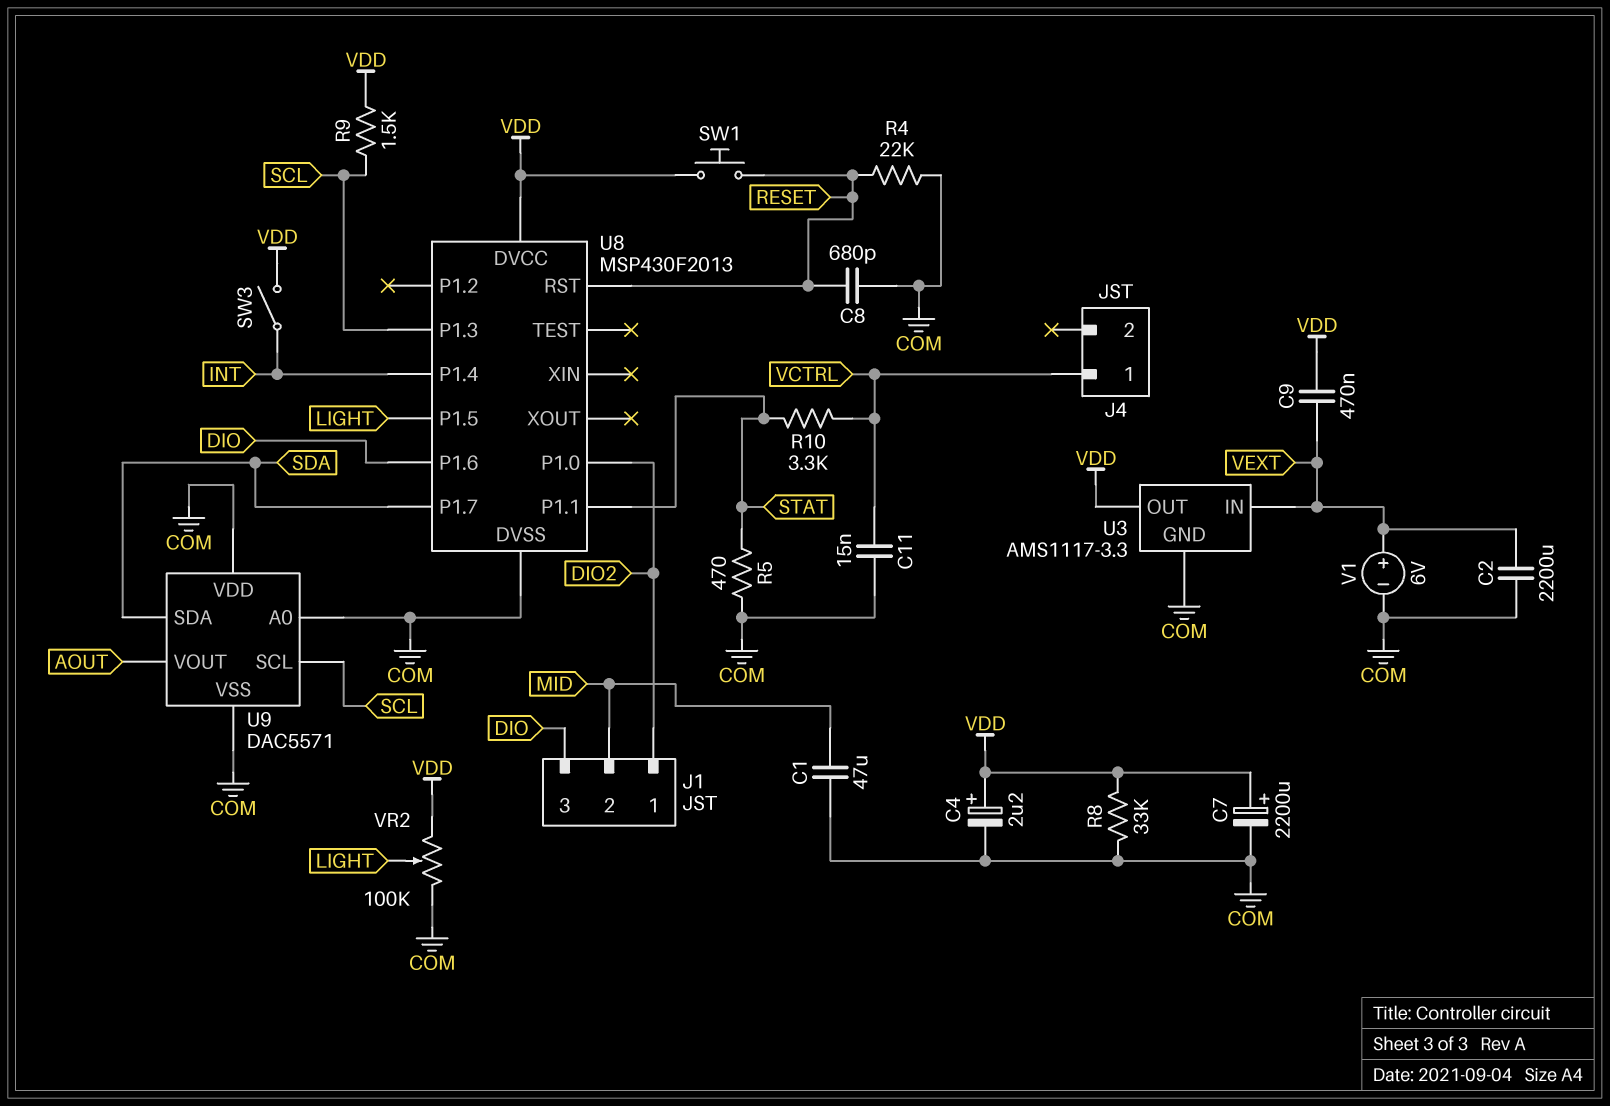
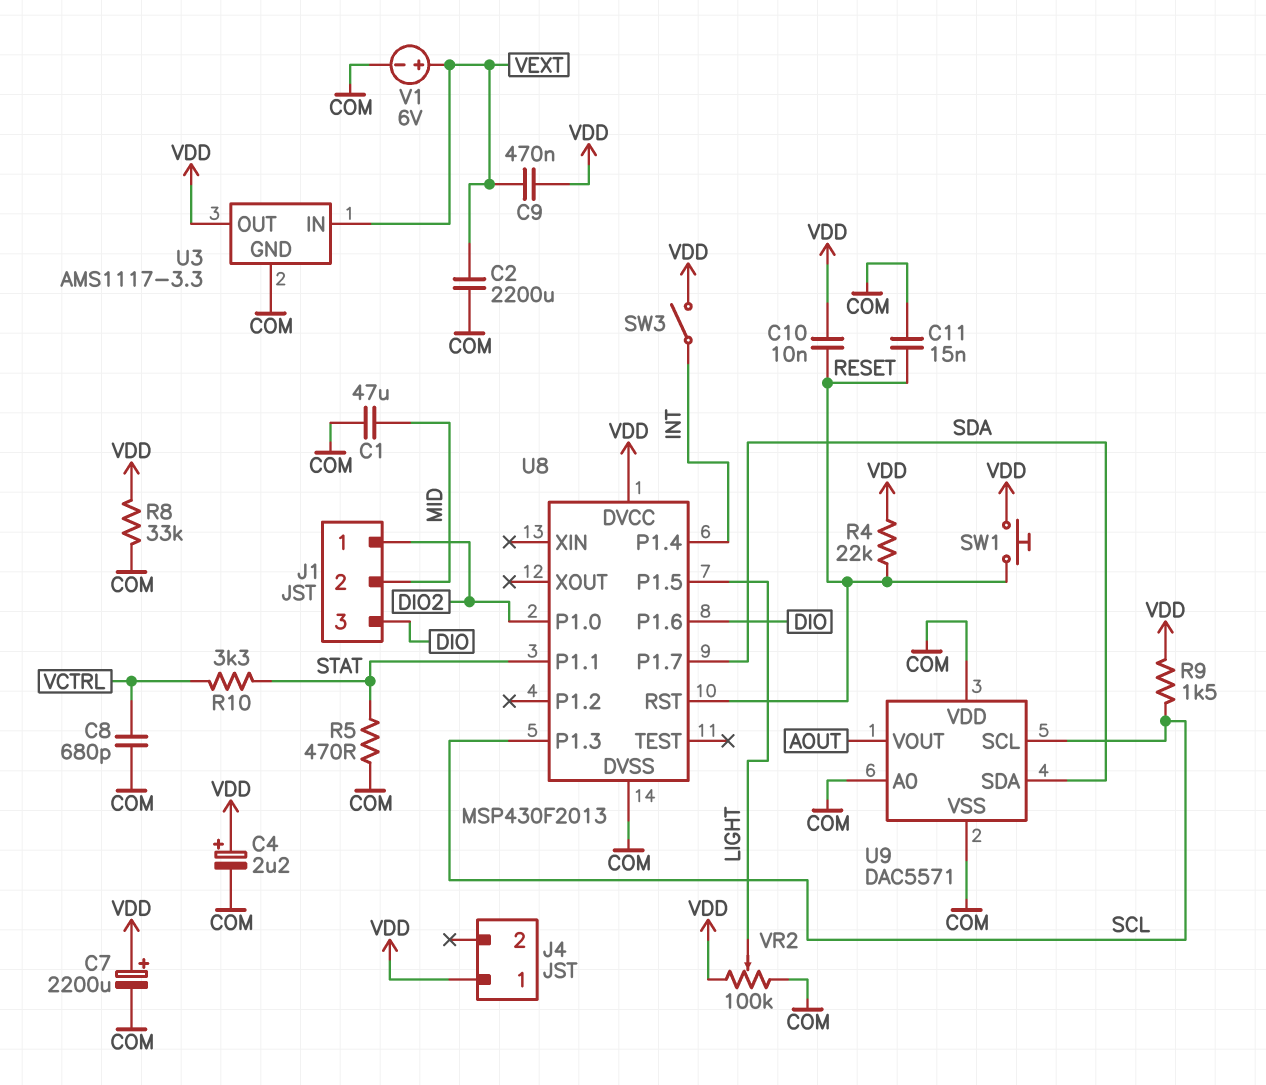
C8: 680pF (COM, RESET) -> 680pF (COM, VCTRL)
C10: none -> 10nF (RESET, VDD)
C11: 15nF (COM, VCTRL) -> 15nF (COM, RESET)
J4 pin 1: VCTRL -> VDD
R4: 22k (COM, RESET) -> 22k (RESET, VDD)

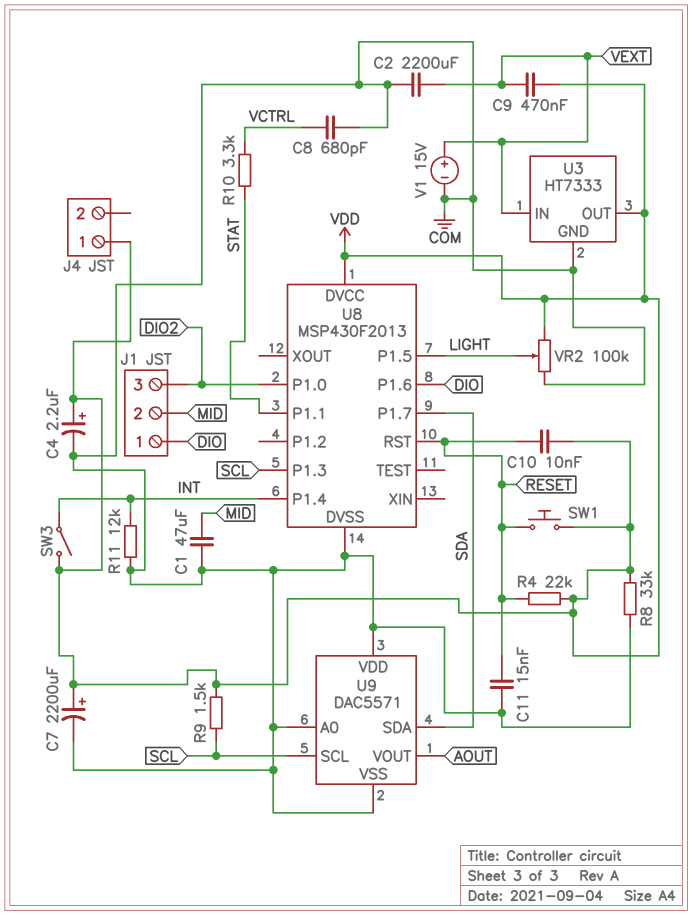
J1 pin 1: DIO2 -> DIO
J1 pin 3: DIO -> DIO2
R5: 470 (COM, STAT) -> none
R11: none -> 12k (COM, INT)
U3: AMS1117-3.3 -> HT7333
V1: 6V (plus VEXT, minus COM) -> 15V (plus VEXT, minus COM)

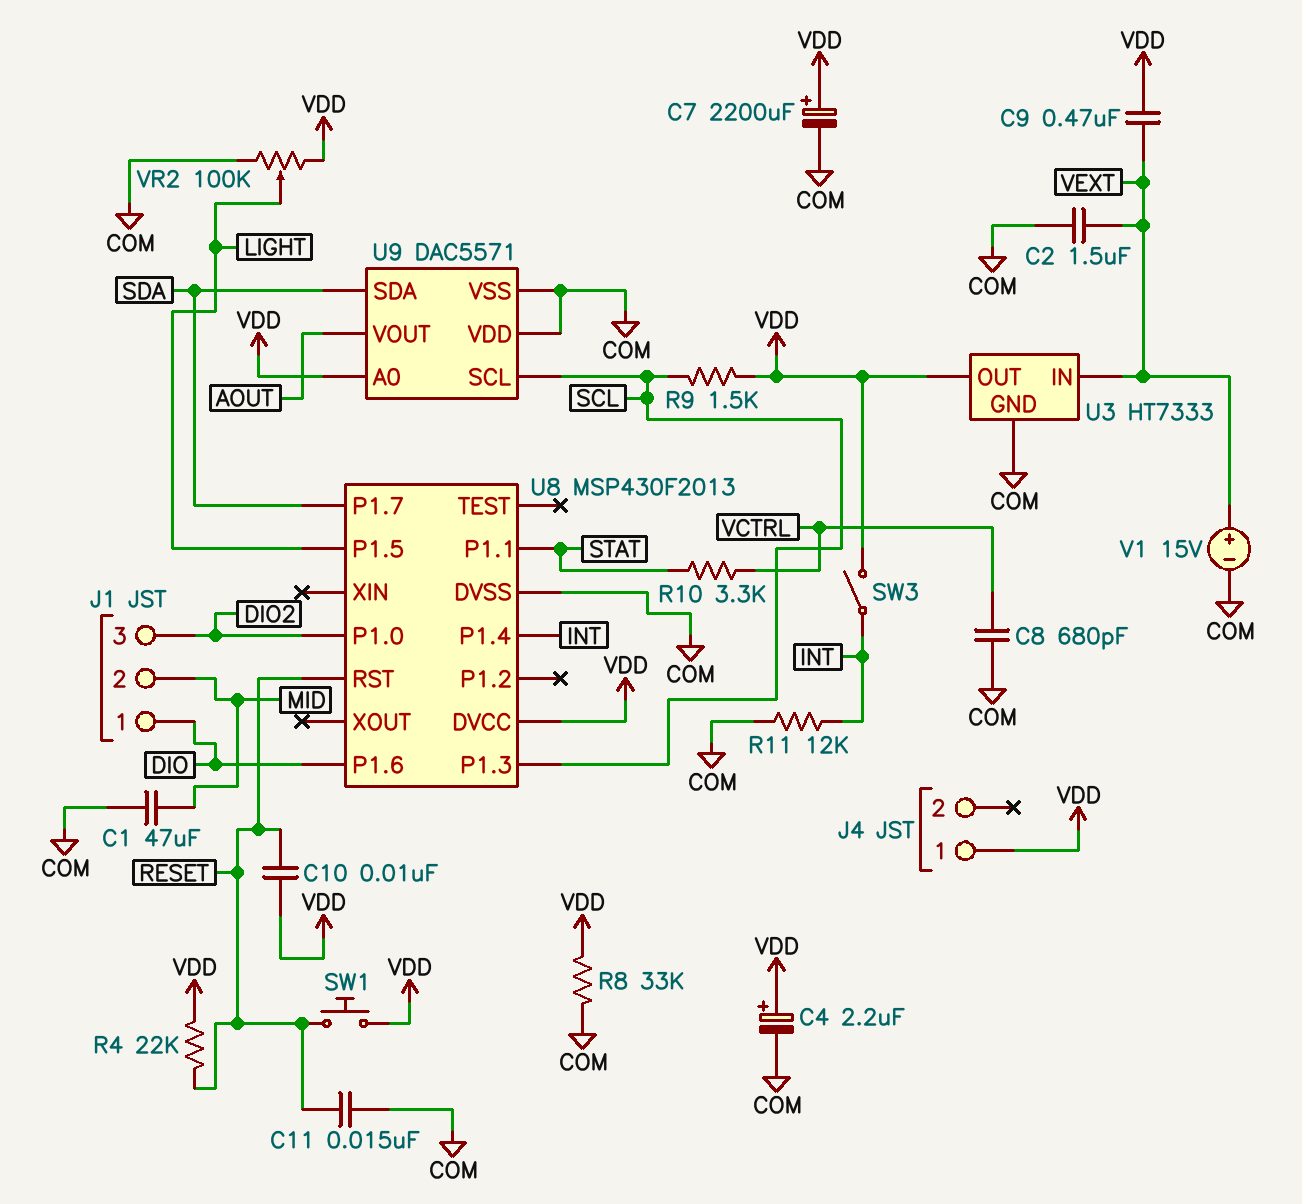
C2: 2200uF (COM, VEXT) -> 1.5uF (COM, VEXT)
U9 pin A0: COM -> VDD

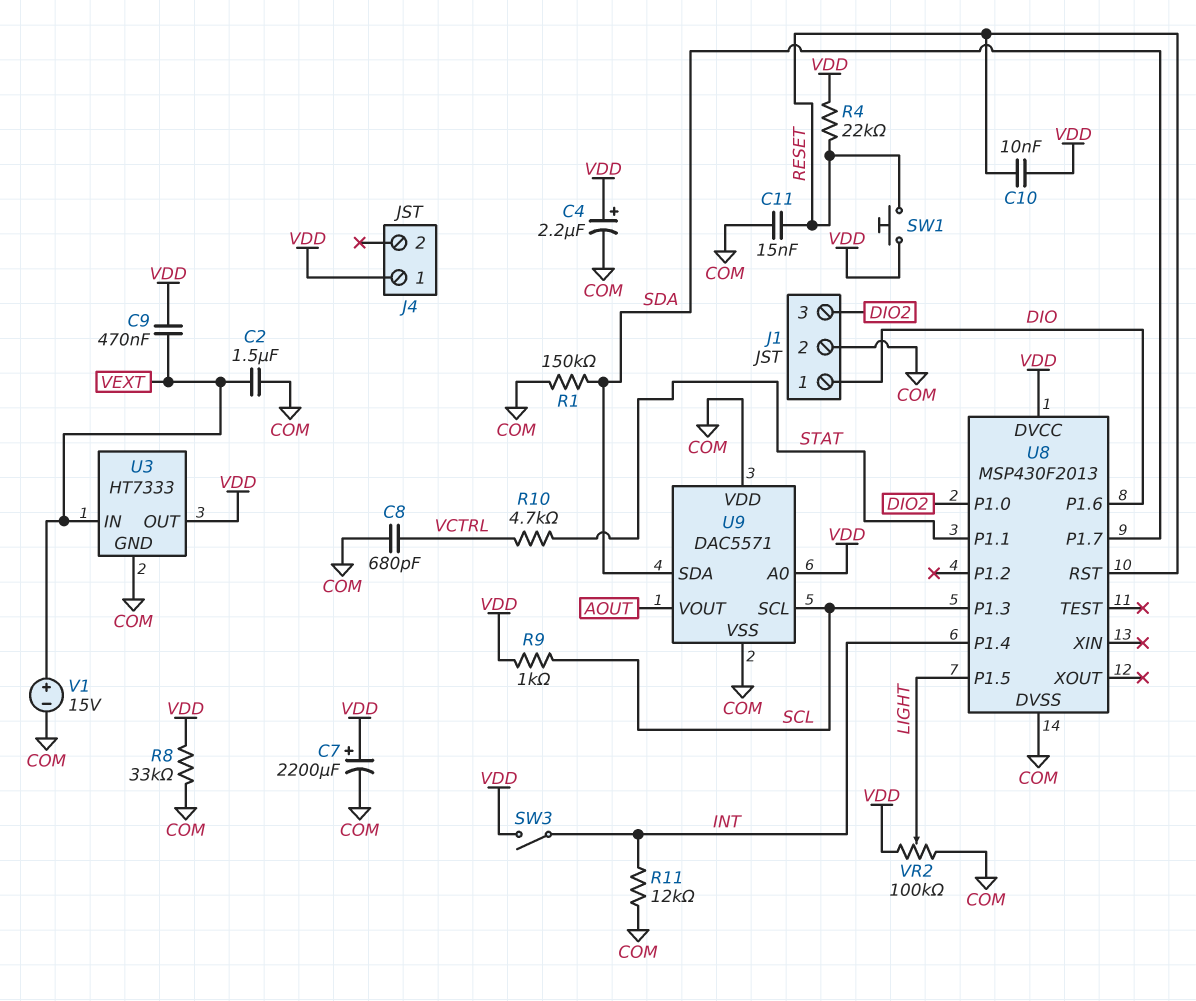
C1: 47uF (COM, MID) -> none
J1 pin 2: MID -> COM
R1: none -> 150k (COM, SDA)
R9: 1.5k (SCL, VDD) -> 1k (SCL, VDD)
R10: 3.3k (STAT, VCTRL) -> 4.7k (STAT, VCTRL)

